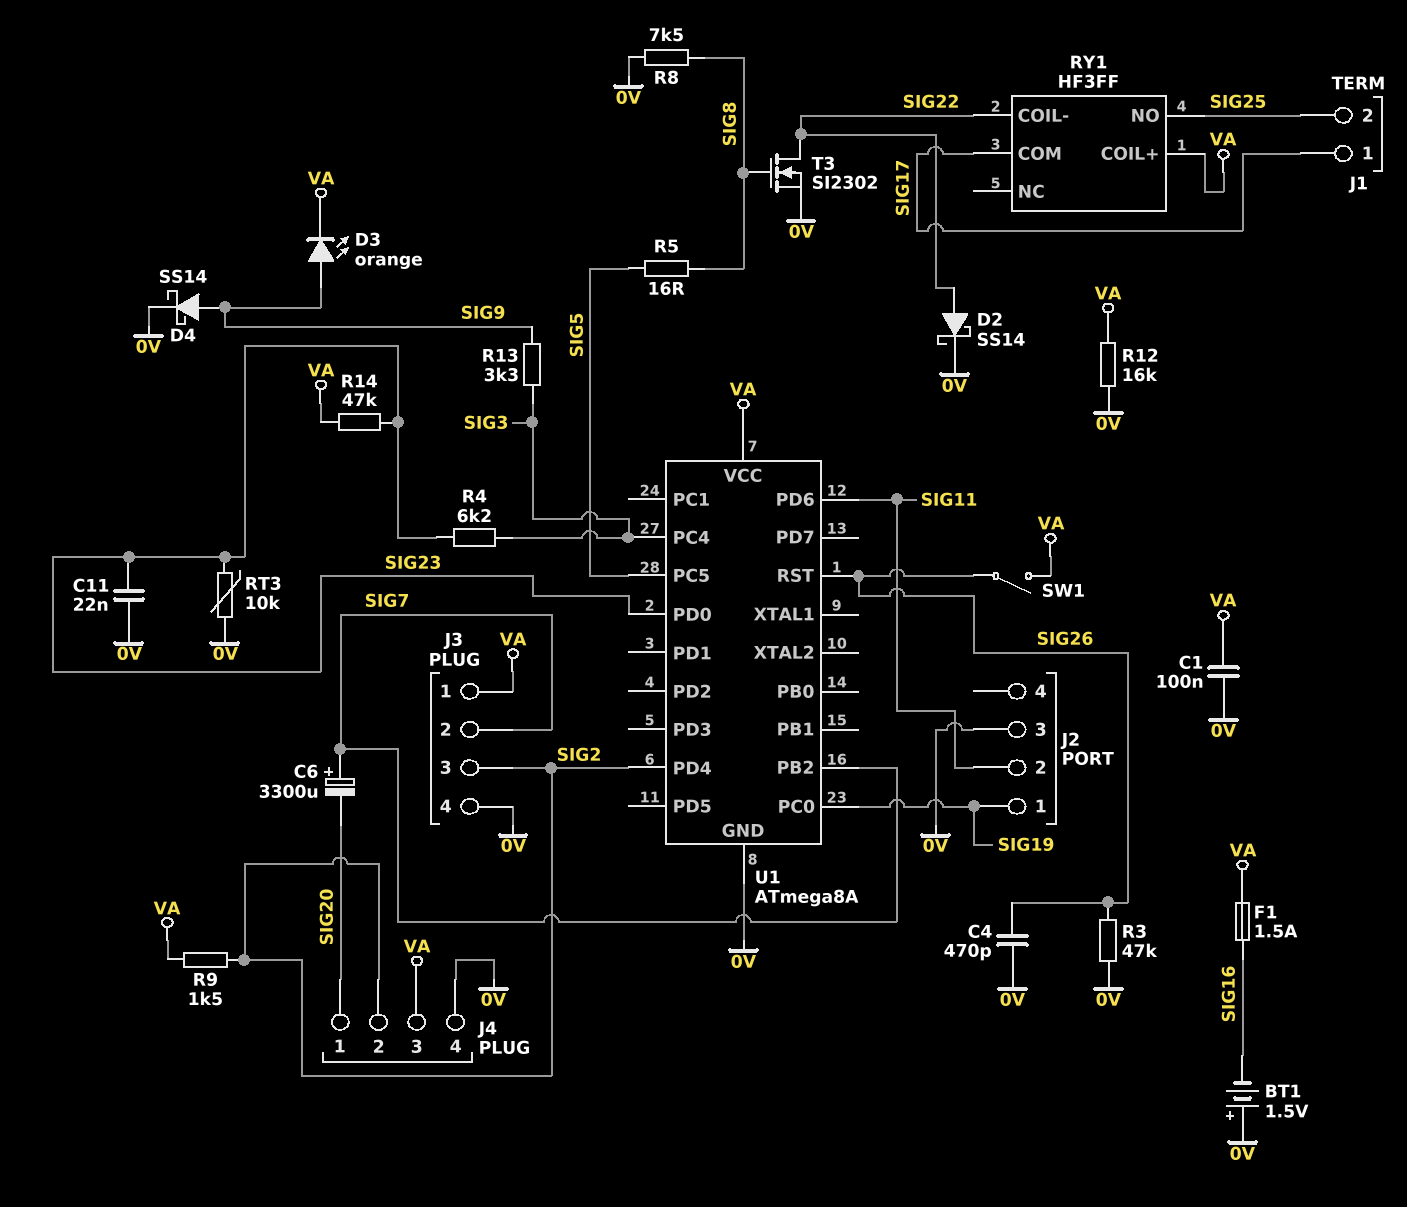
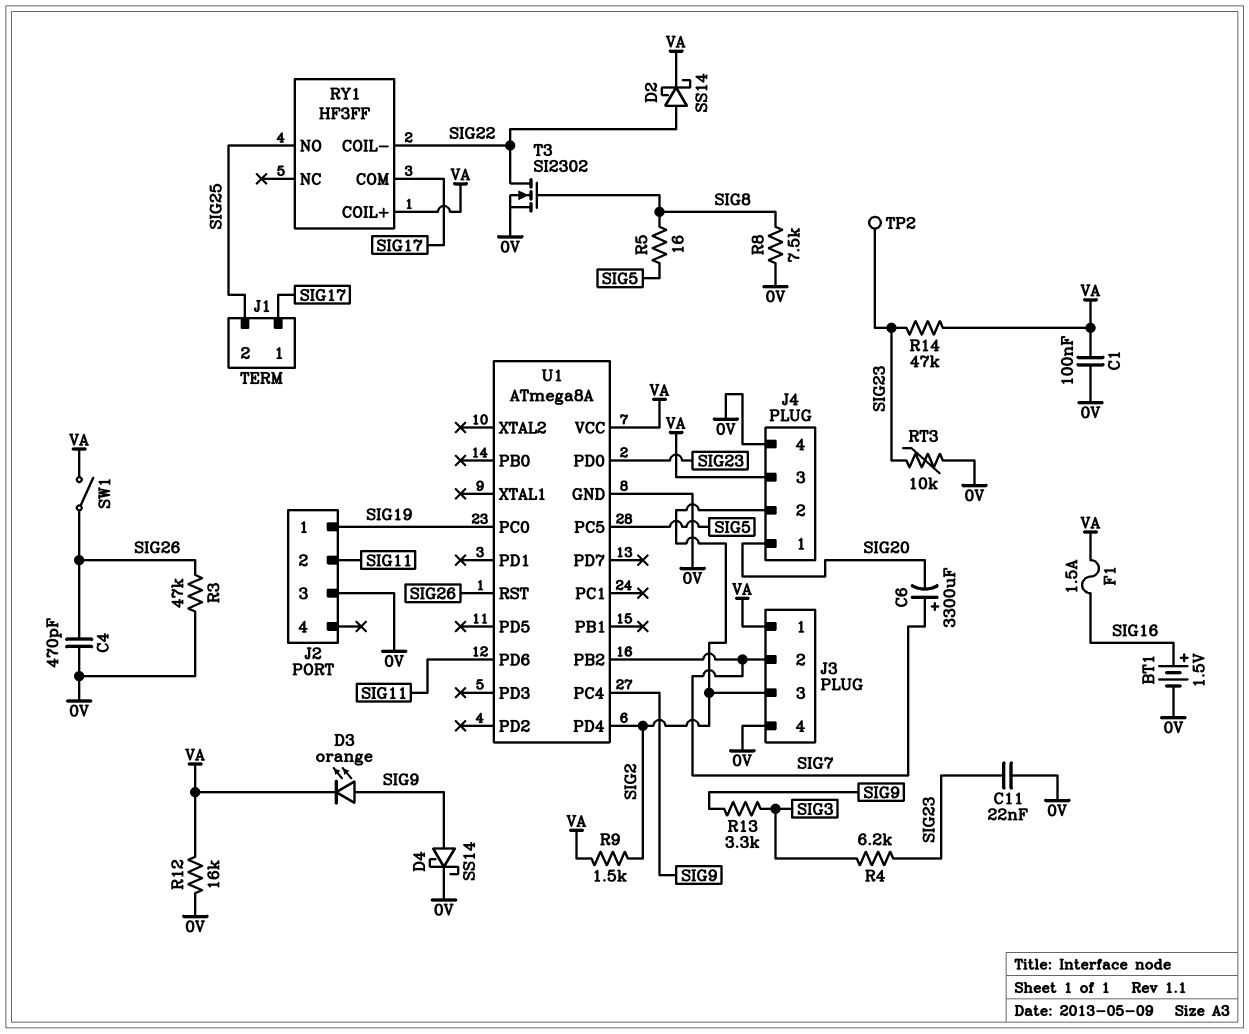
BT1: 1.5V (plus 0V, minus SIG16) -> 1.5V (plus SIG16, minus 0V)
D2: schottky SS14 (A SIG22, K 0V) -> schottky SS14 (A SIG22, K VA)
TP2: none -> test point (SIG23)
U1 pin PC4: SIG3 -> SIG9

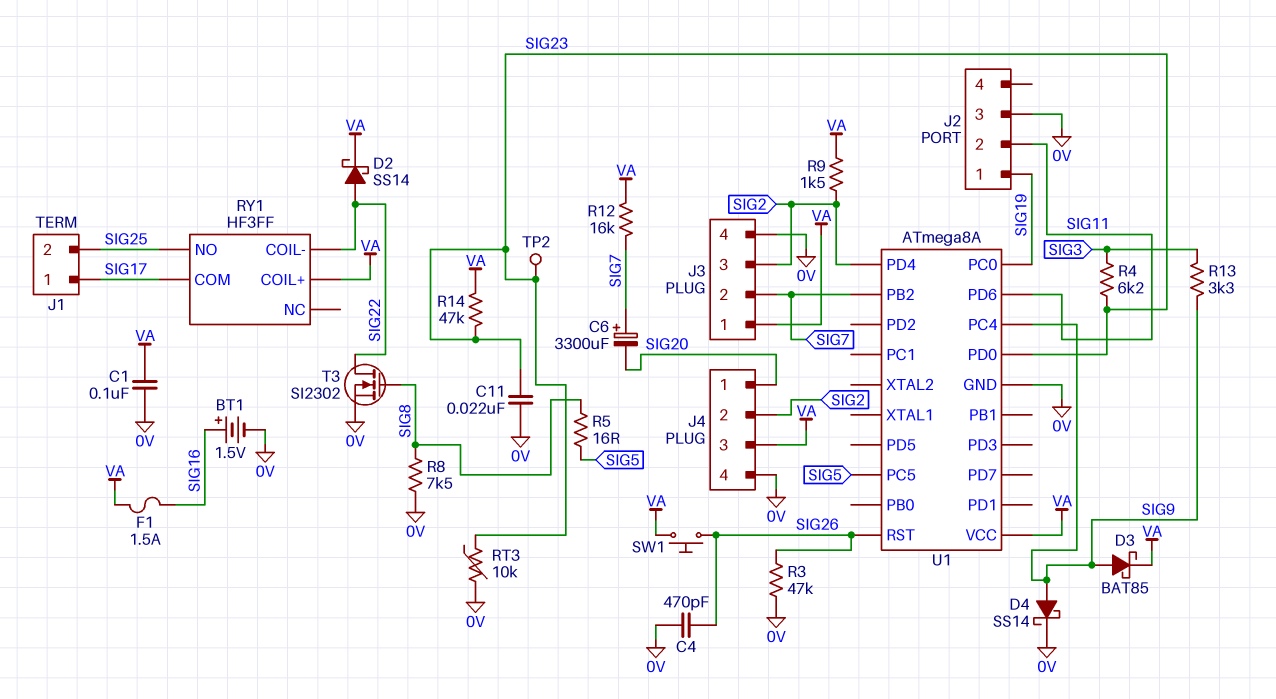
D3: LED orange (A SIG9, K VA) -> schottky BAT85 (A SIG9, K VA)
R12: 16k (0V, VA) -> 16k (SIG7, VA)
SW1: switch (SIG26, VA) -> button (SIG26, VA)

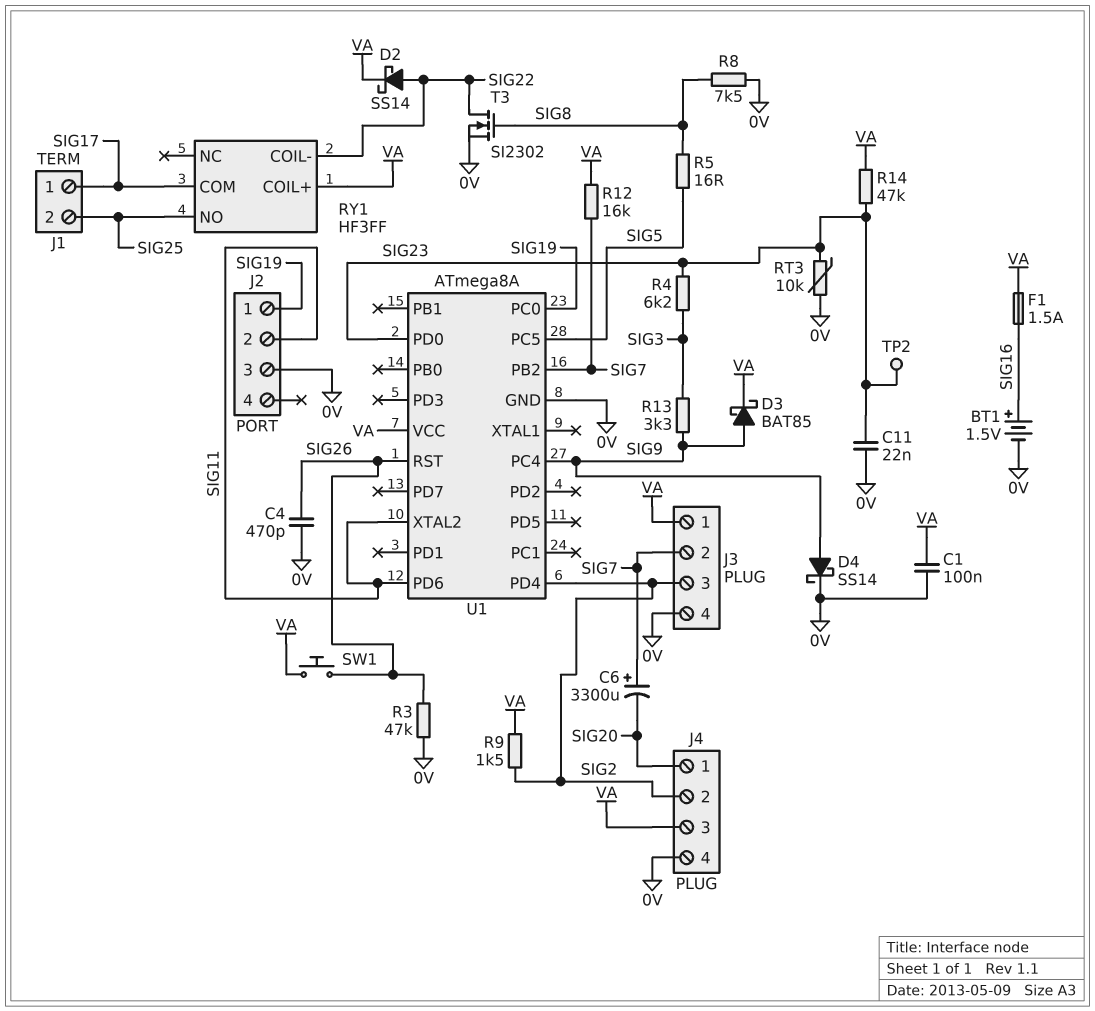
U1 pin XTAL2: none -> SIG11

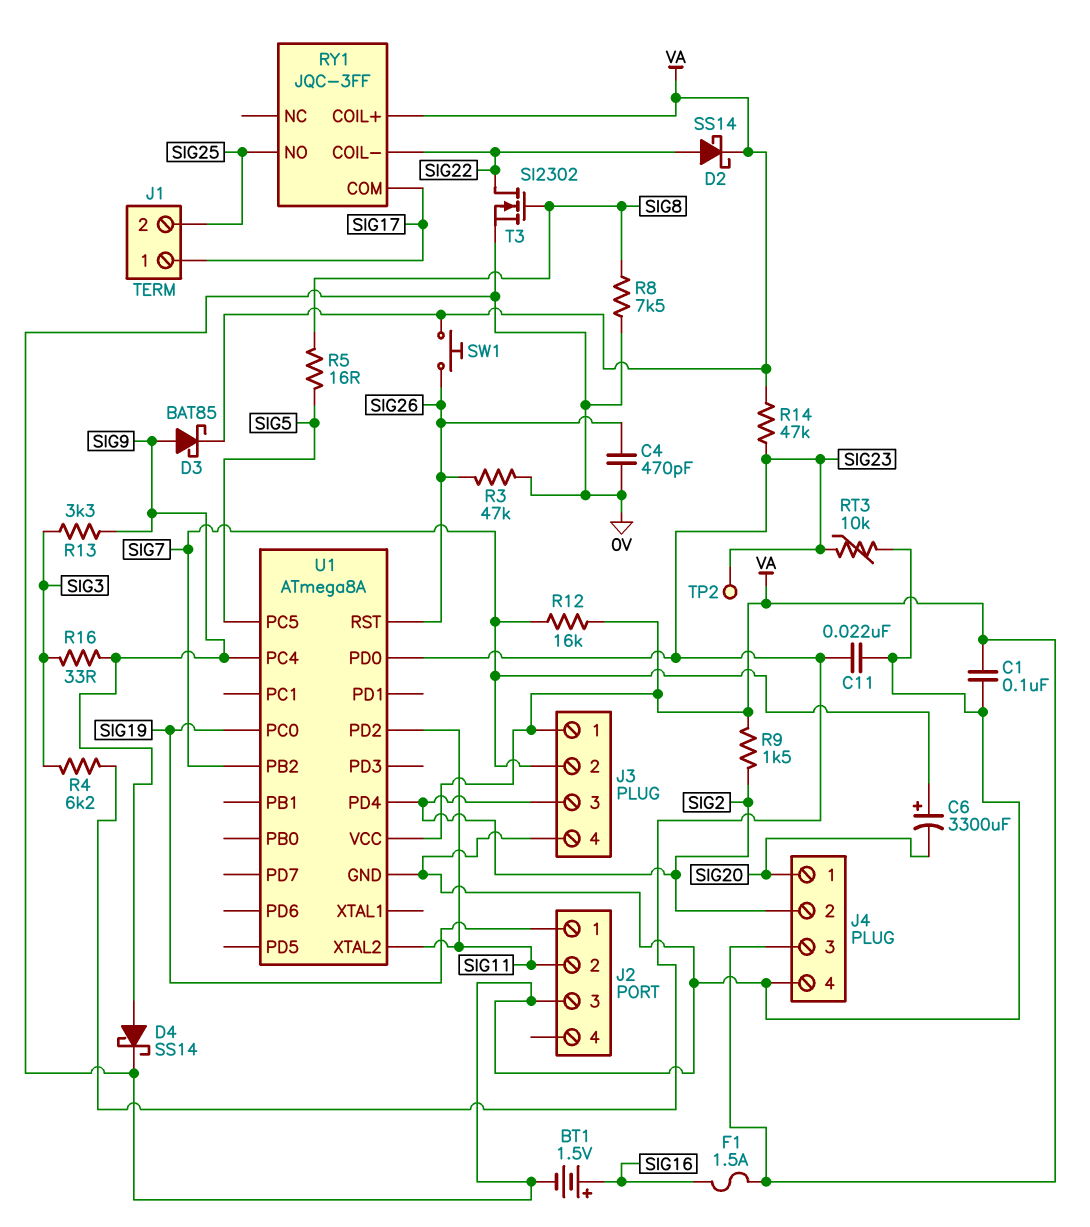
R16: none -> 33 (SIG3, SIG9)
RY1: HF3FF -> JQC-3FF
U1 pin PD2: none -> SIG11
U1 pin PD6: SIG11 -> none

